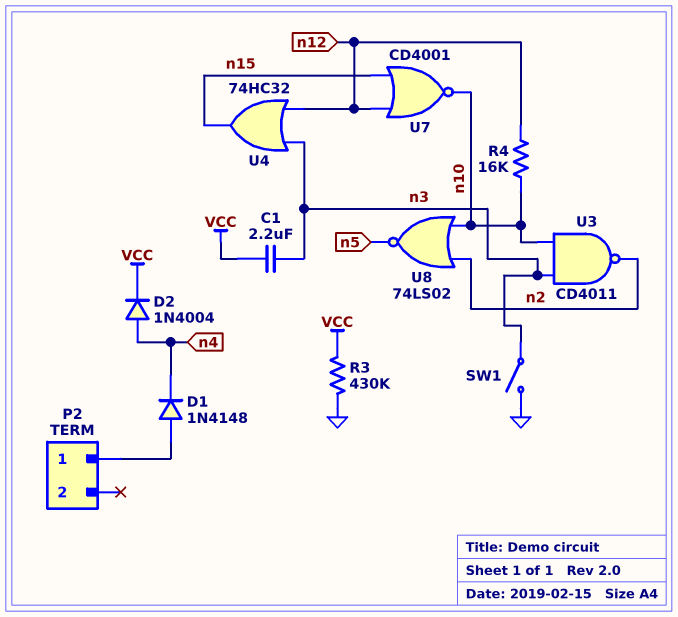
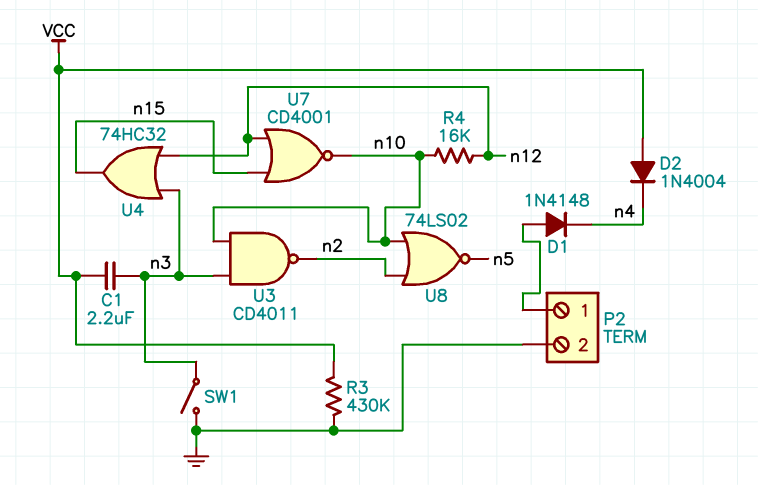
D2: diode 1N4004 (A n4, K VCC) -> diode 1N4004 (A VCC, K n4)
P2 pin 2: none -> GND

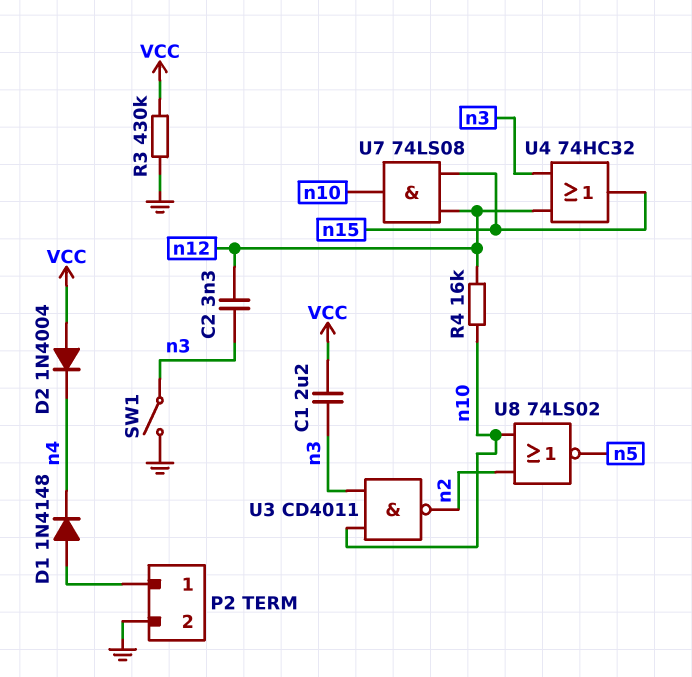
C2: none -> 3.3nF (n3, n12)
U7: NOR CD4001 (in n12, in n15, out n10) -> AND 74LS08 (in n12, in n15, out n10)

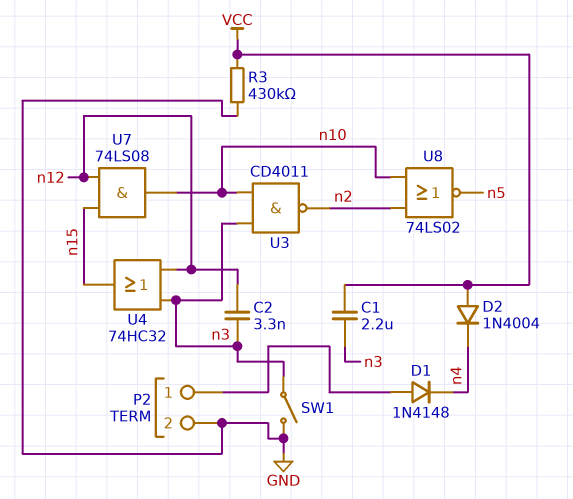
R4: 16k (n10, n12) -> none

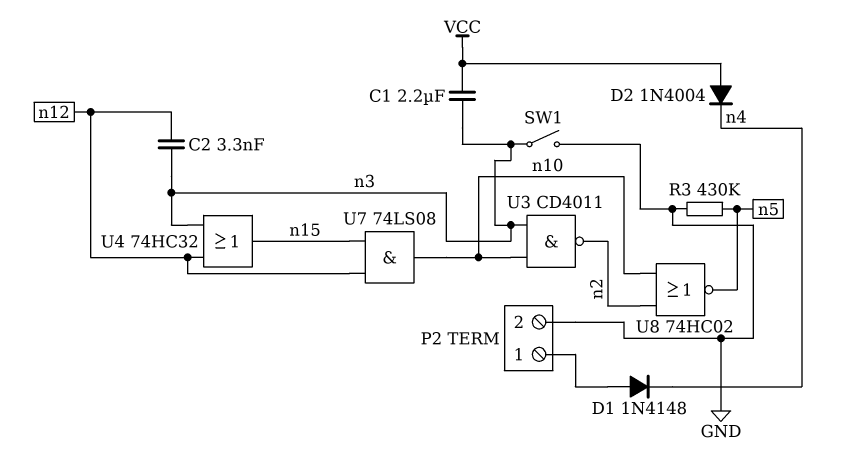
R3: 430k (GND, VCC) -> 430k (GND, n5)
U8: NOR 74LS02 (in n2, in n10, out n5) -> NOR 74HC02 (in n2, in n10, out n5)

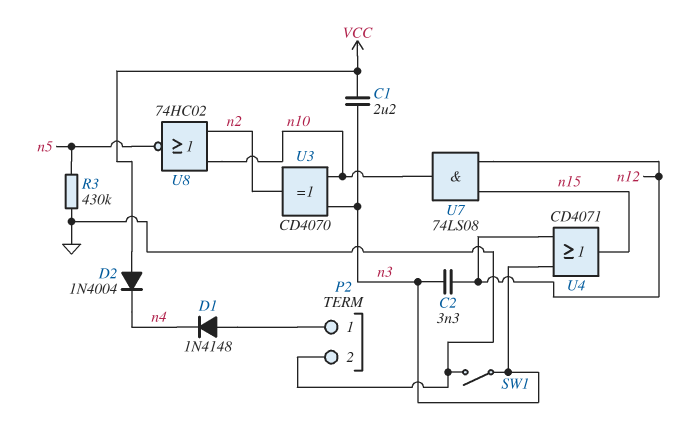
U3: NAND CD4011 (in n3, in n10, out n2) -> XOR CD4070 (in n3, in n10, out n2)
U4: OR 74HC32 (in n3, in n12, out n15) -> OR CD4071 (in n3, in n12, out n15)

